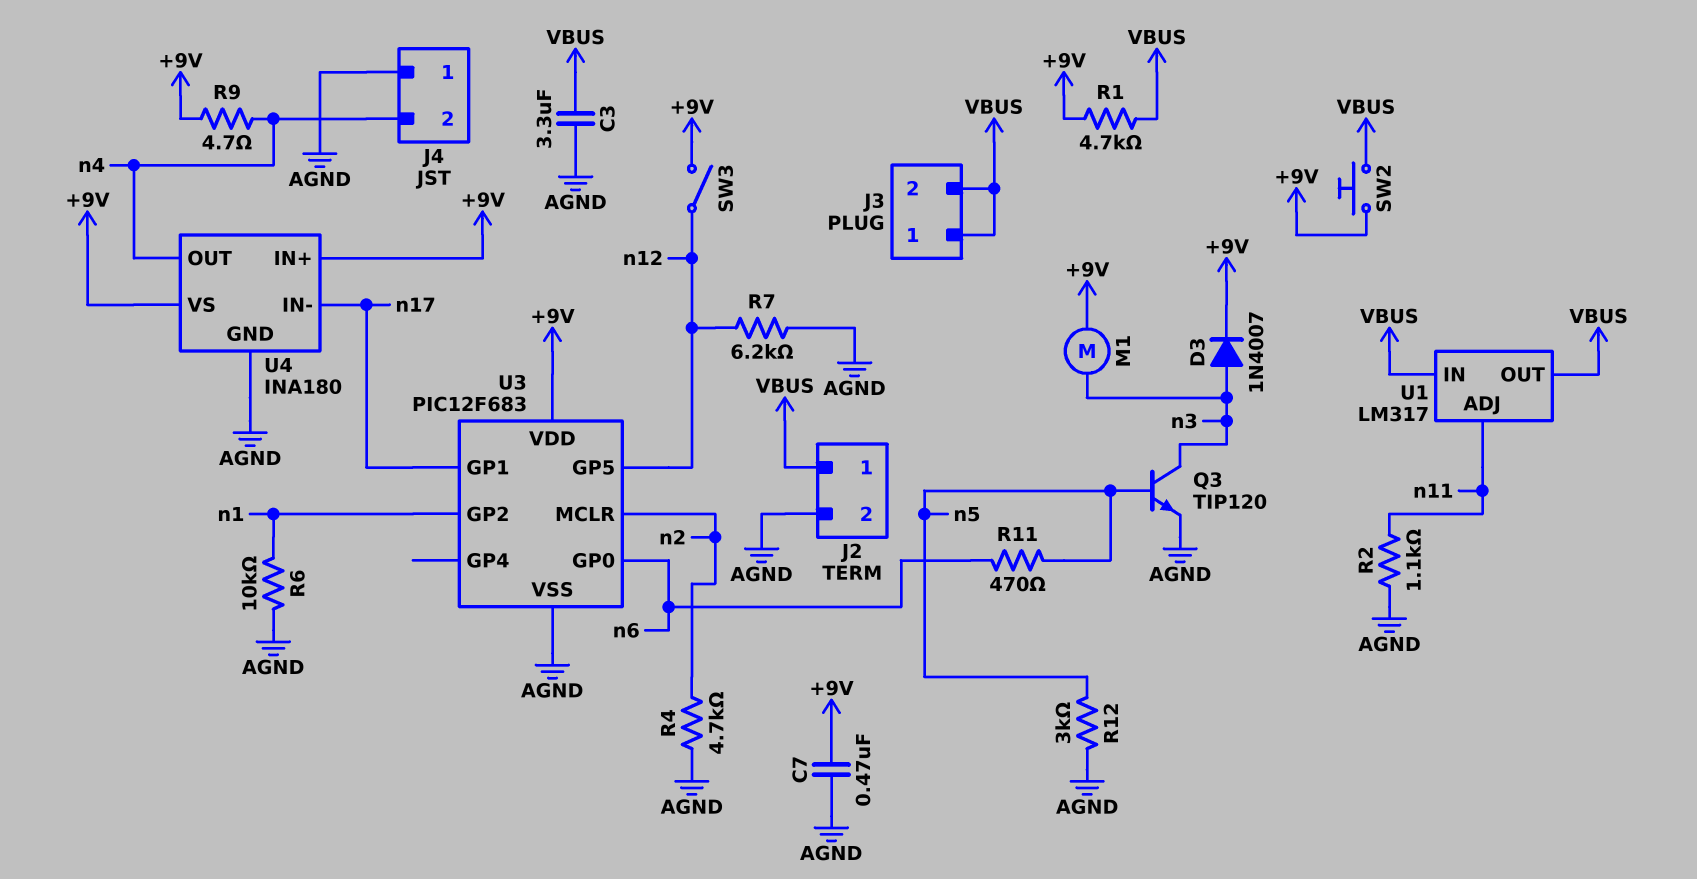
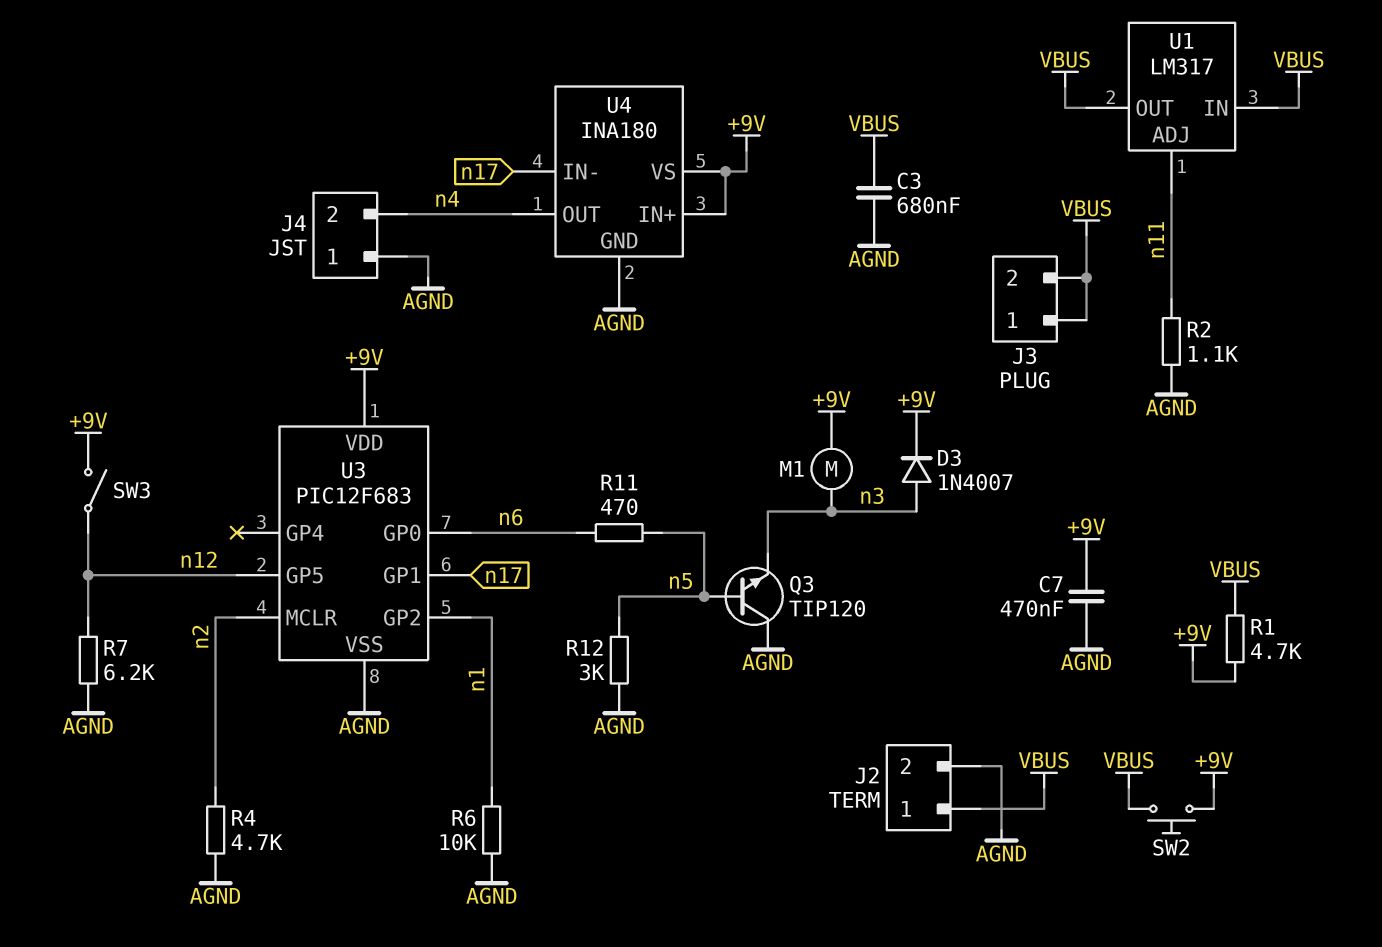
C3: 3.3uF (AGND, VBUS) -> 680nF (AGND, VBUS)
Q3: NPN TIP120 (B n5, C n3, E AGND) -> NPN TIP120 (B n5, C AGND, E n3)
R9: 4.7 (+9V, n4) -> none

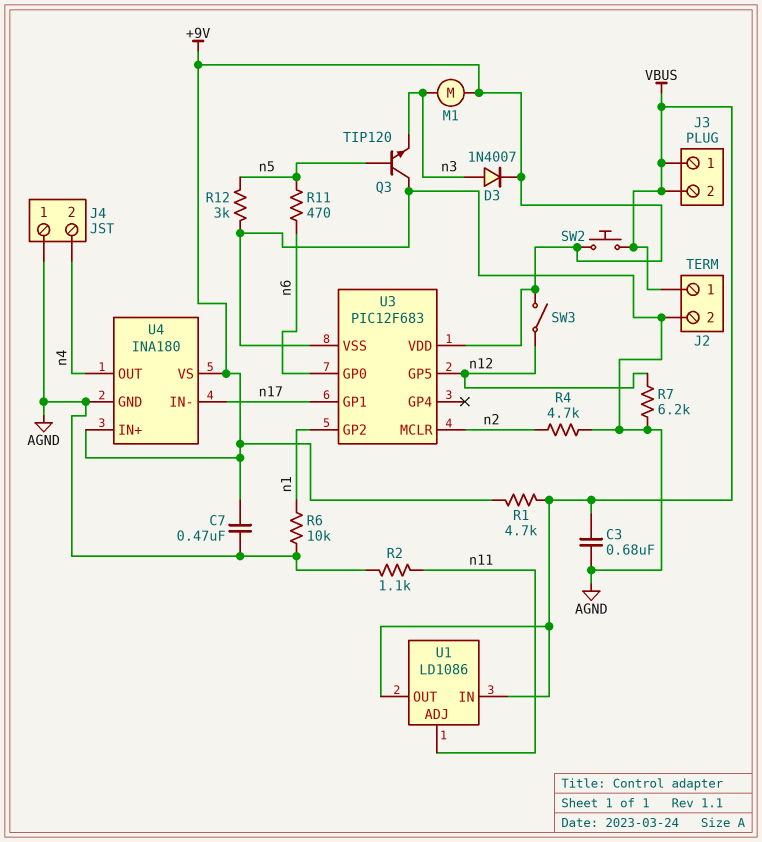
U1: LM317 -> LD1086

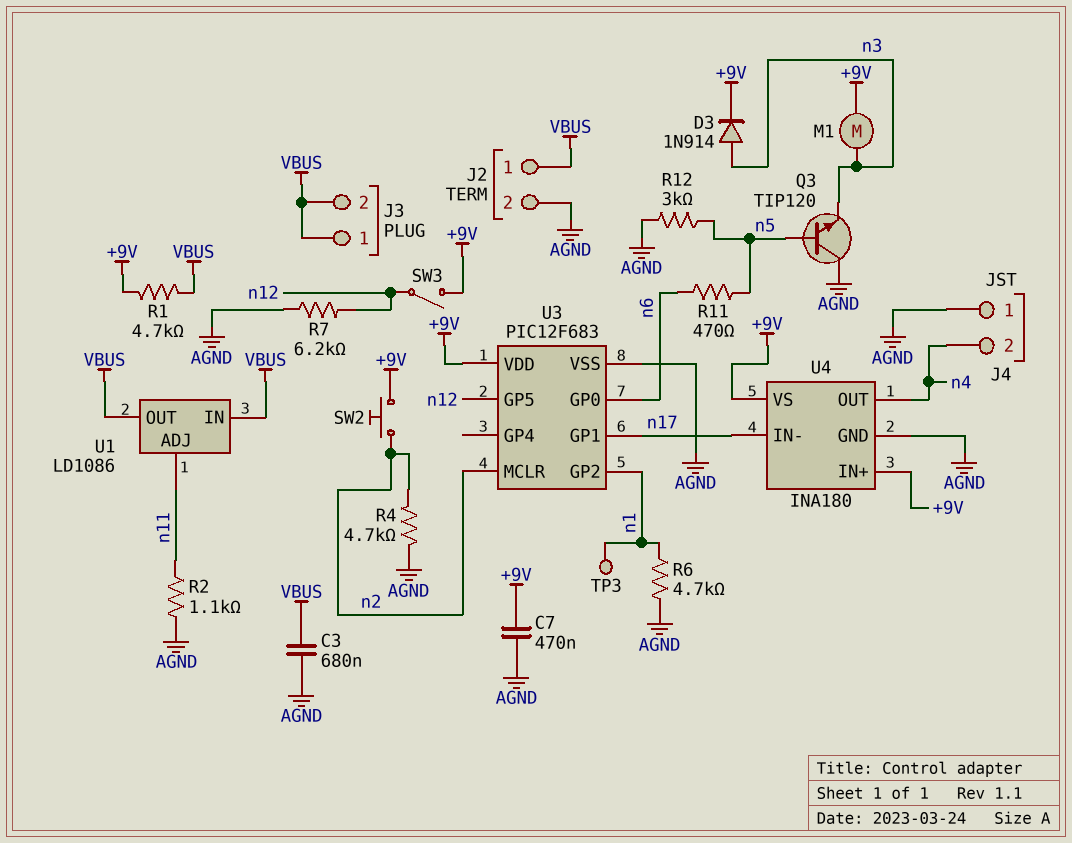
D3: diode 1N4007 (A n3, K +9V) -> diode 1N914 (A n3, K +9V)
R6: 10k (AGND, n1) -> 4.7k (AGND, n1)
SW2: button (+9V, VBUS) -> button (+9V, n2)
TP3: none -> test point (n1)

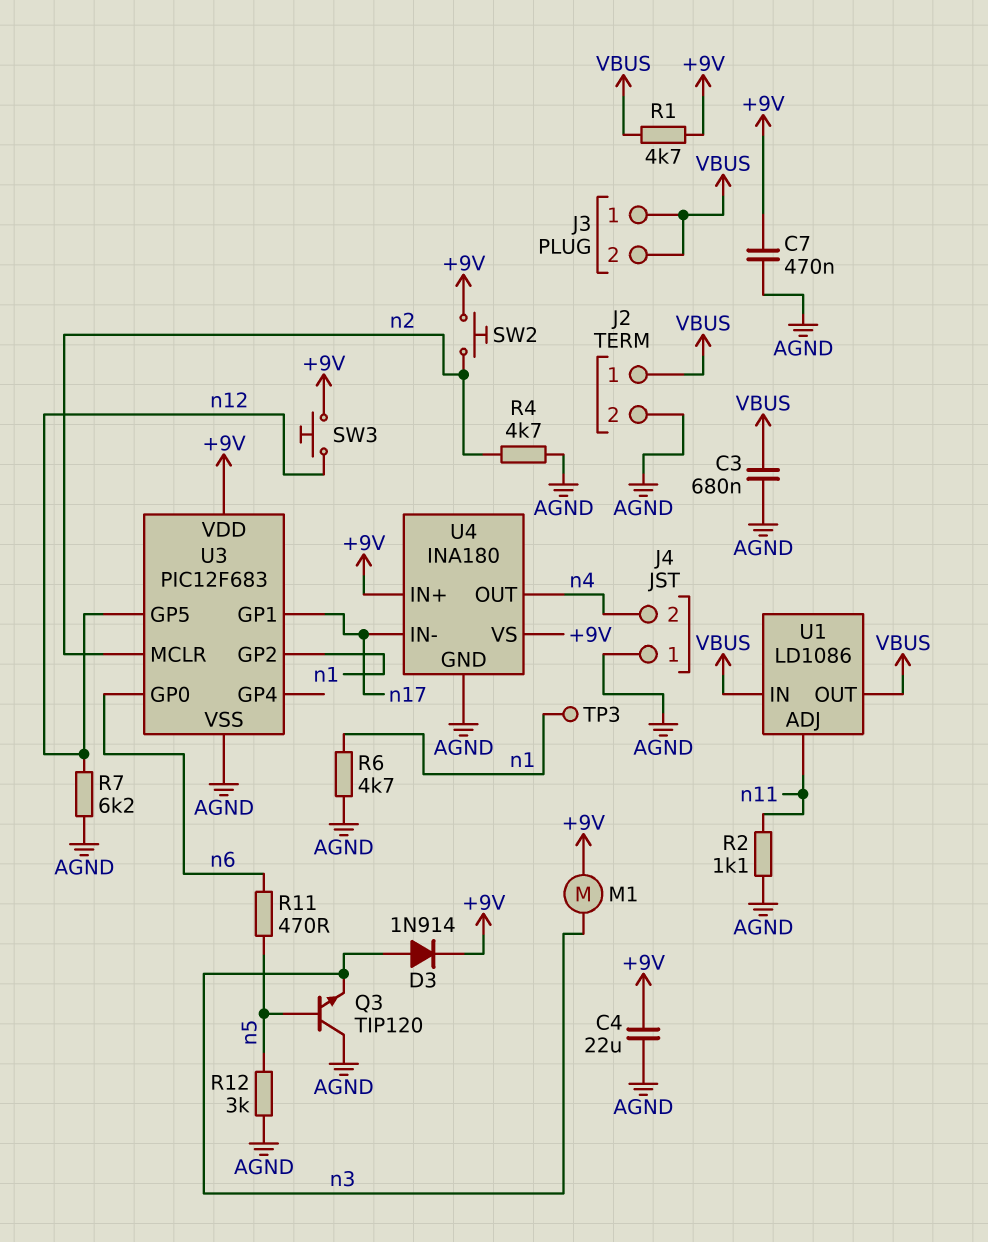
C4: none -> 22uF (+9V, AGND)
SW3: switch (+9V, n12) -> button (+9V, n12)

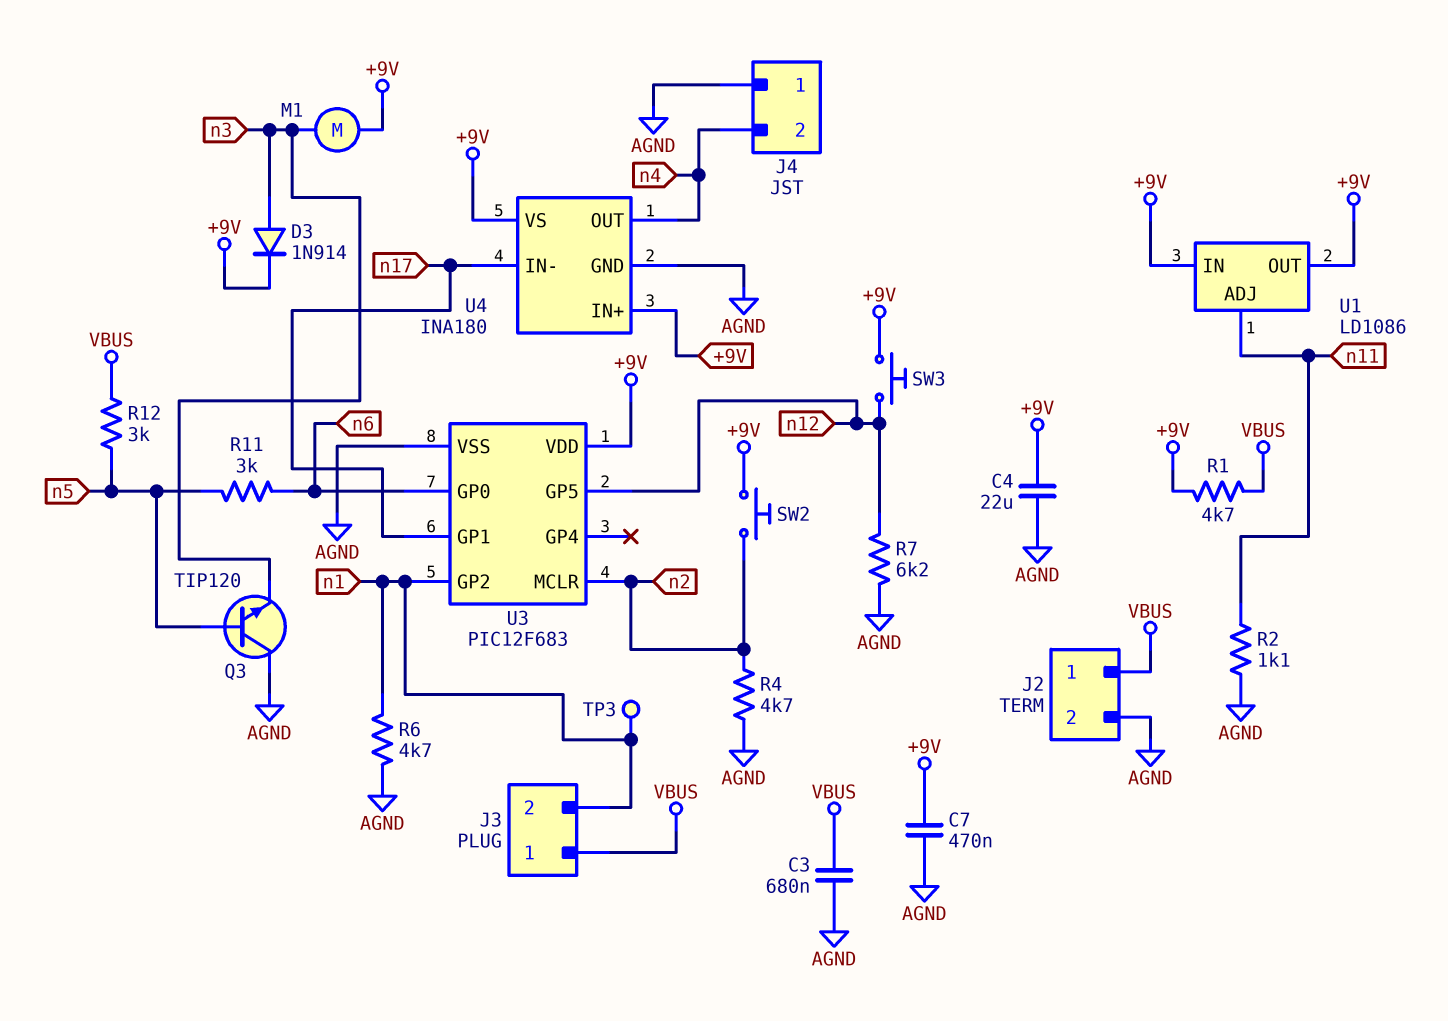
J3 pin 2: VBUS -> n1
R11: 470 (n5, n6) -> 3k (n5, n6)
R12: 3k (AGND, n5) -> 3k (VBUS, n5)
U1 pin IN: VBUS -> +9V
U1 pin OUT: VBUS -> +9V

